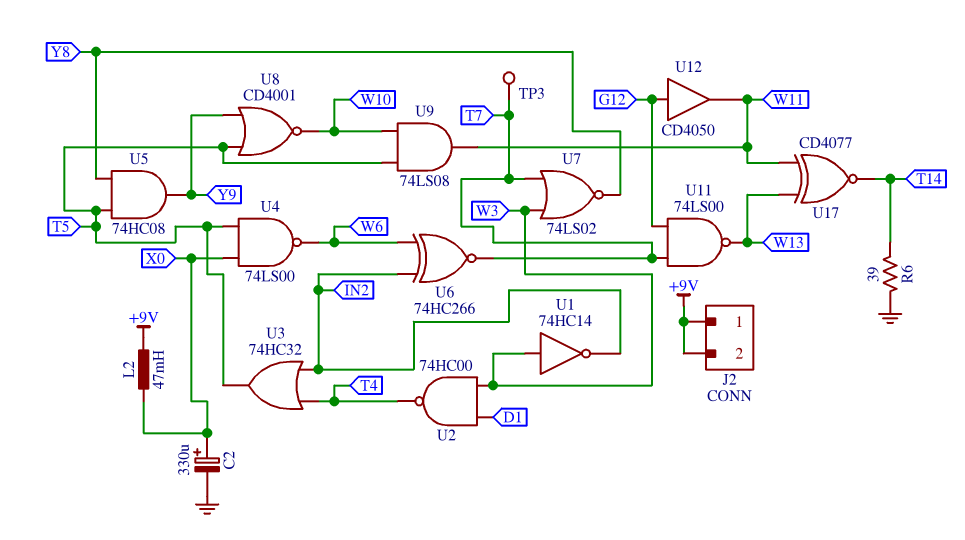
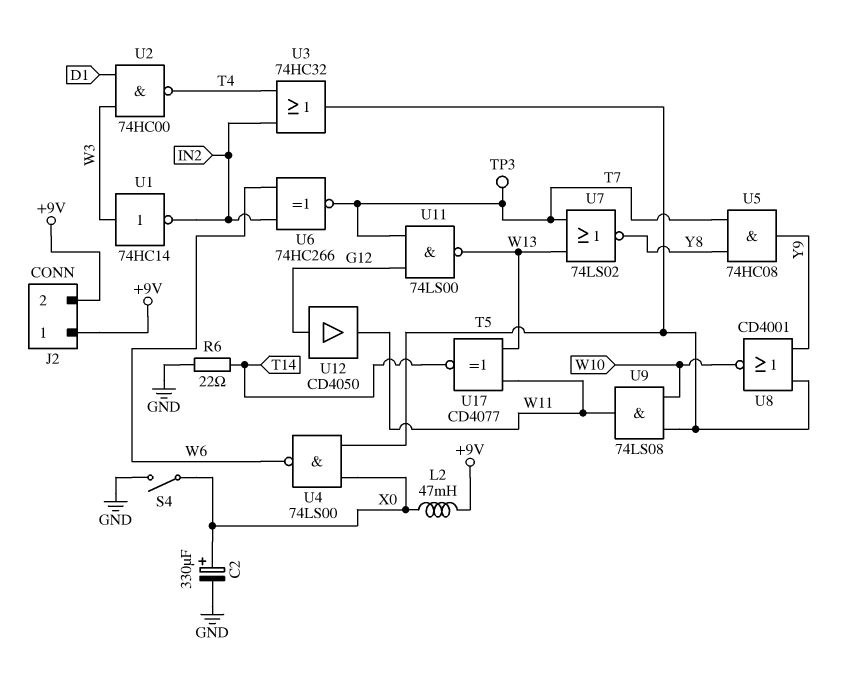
R6: 39 (GND, T14) -> 22 (GND, T14)
S4: none -> switch (GND, X0)
U5: AND 74HC08 (in T5, in Y8, out Y9) -> AND 74HC08 (in T7, in Y8, out Y9)
U7: NOR 74LS02 (in T7, in W3, out Y8) -> NOR 74LS02 (in T7, in W13, out Y8)

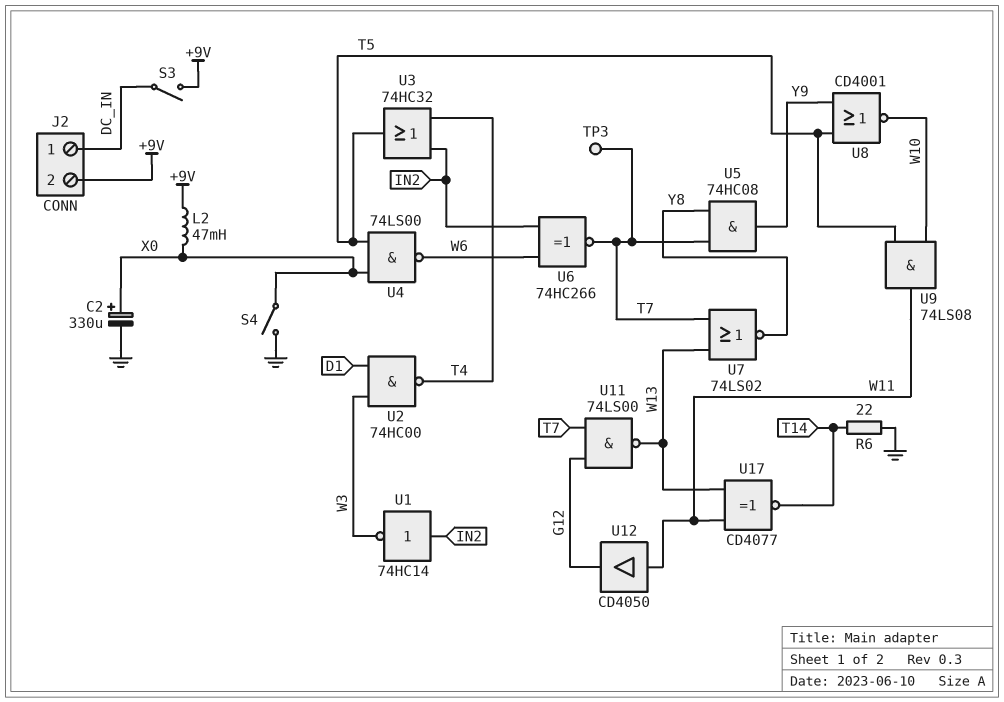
J2 pin 1: +9V -> DC_IN
S3: none -> switch (+9V, DC_IN)
U1: NOT 74HC14 (in W3, out IN2) -> NOT 74HC14 (in IN2, out W3)
U12: buffer CD4050 (in G12, out W11) -> buffer CD4050 (in W11, out G12)

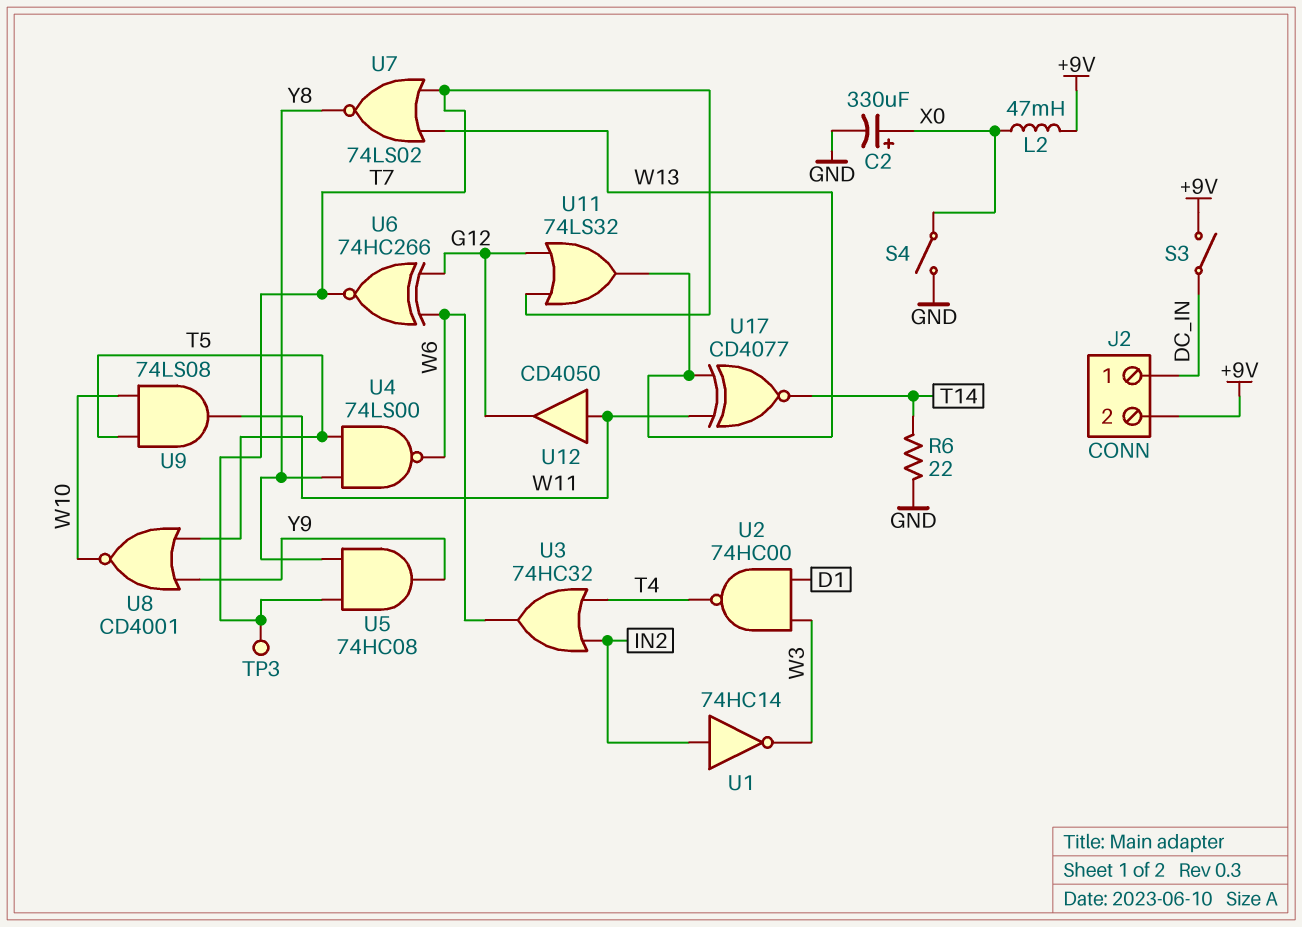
U3: OR 74HC32 (in IN2, in T4, out T5) -> OR 74HC32 (in IN2, in T4, out W6)
U4: NAND 74LS00 (in T5, in X0, out W6) -> NAND 74LS00 (in T5, in Y8, out W6)
U6: XNOR 74HC266 (in IN2, in W6, out T7) -> XNOR 74HC266 (in G12, in W6, out T7)
U11: NAND 74LS00 (in G12, in T7, out W13) -> OR 74LS32 (in G12, in T7, out W13)

